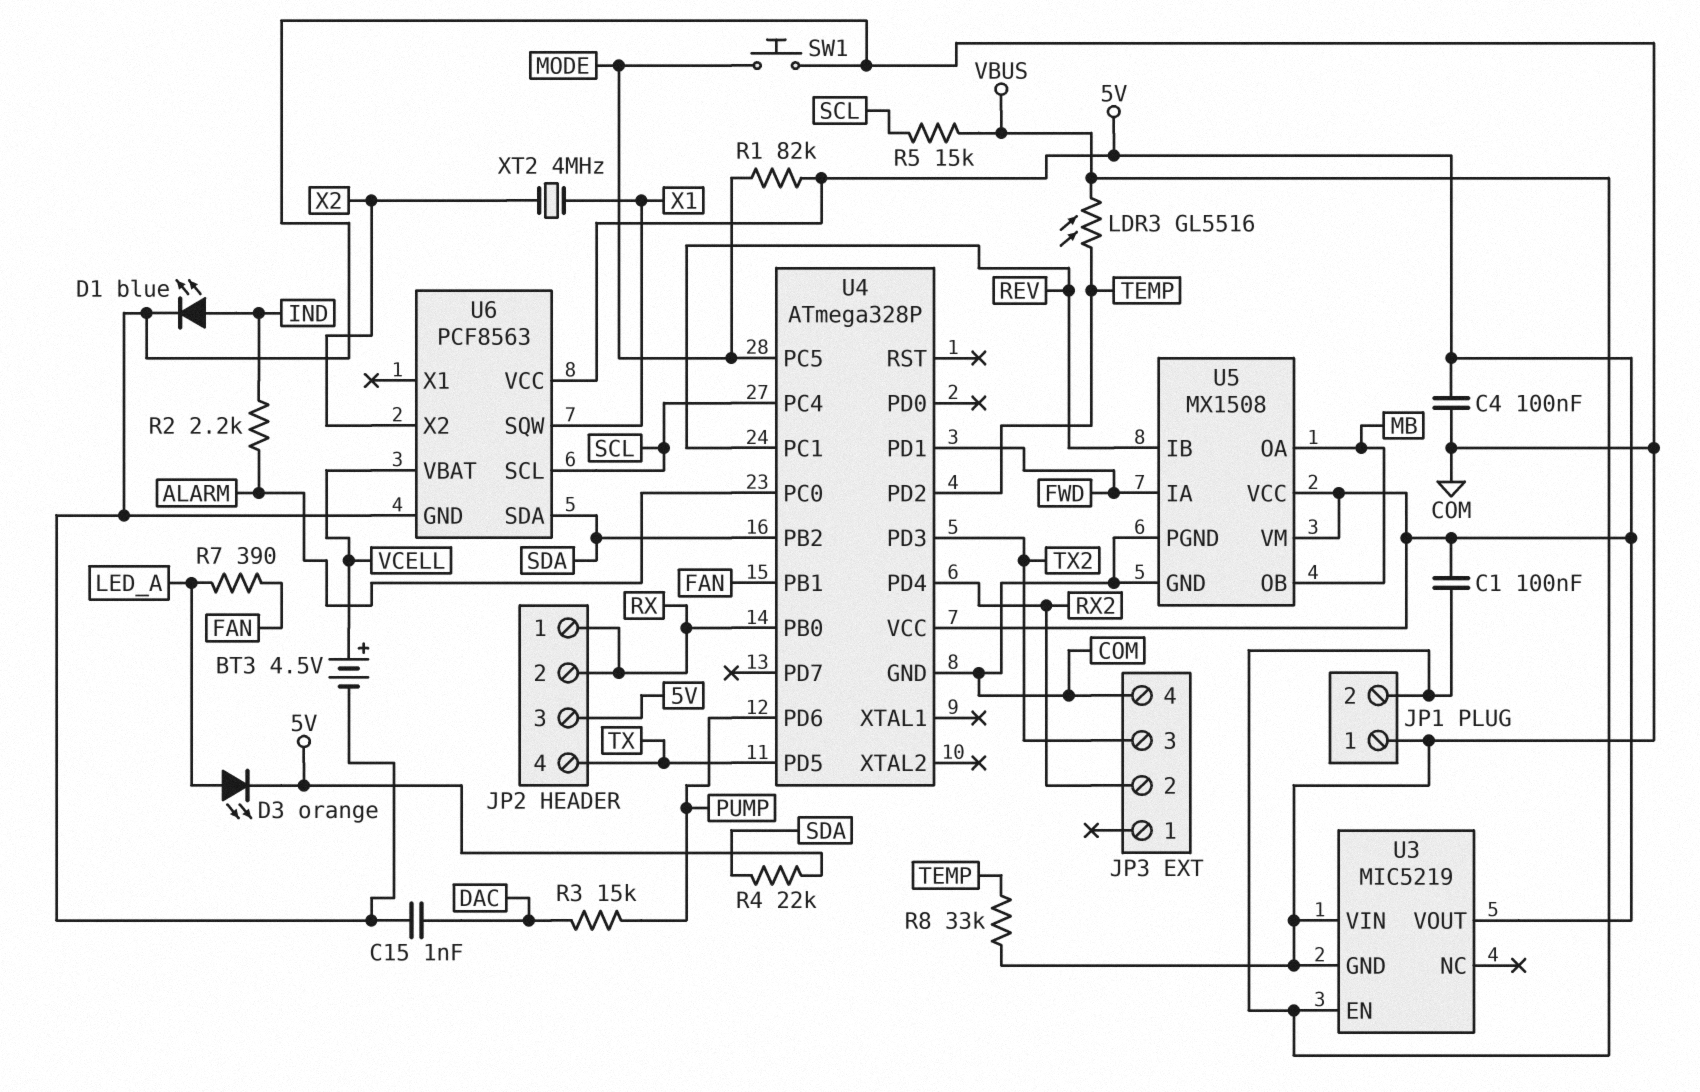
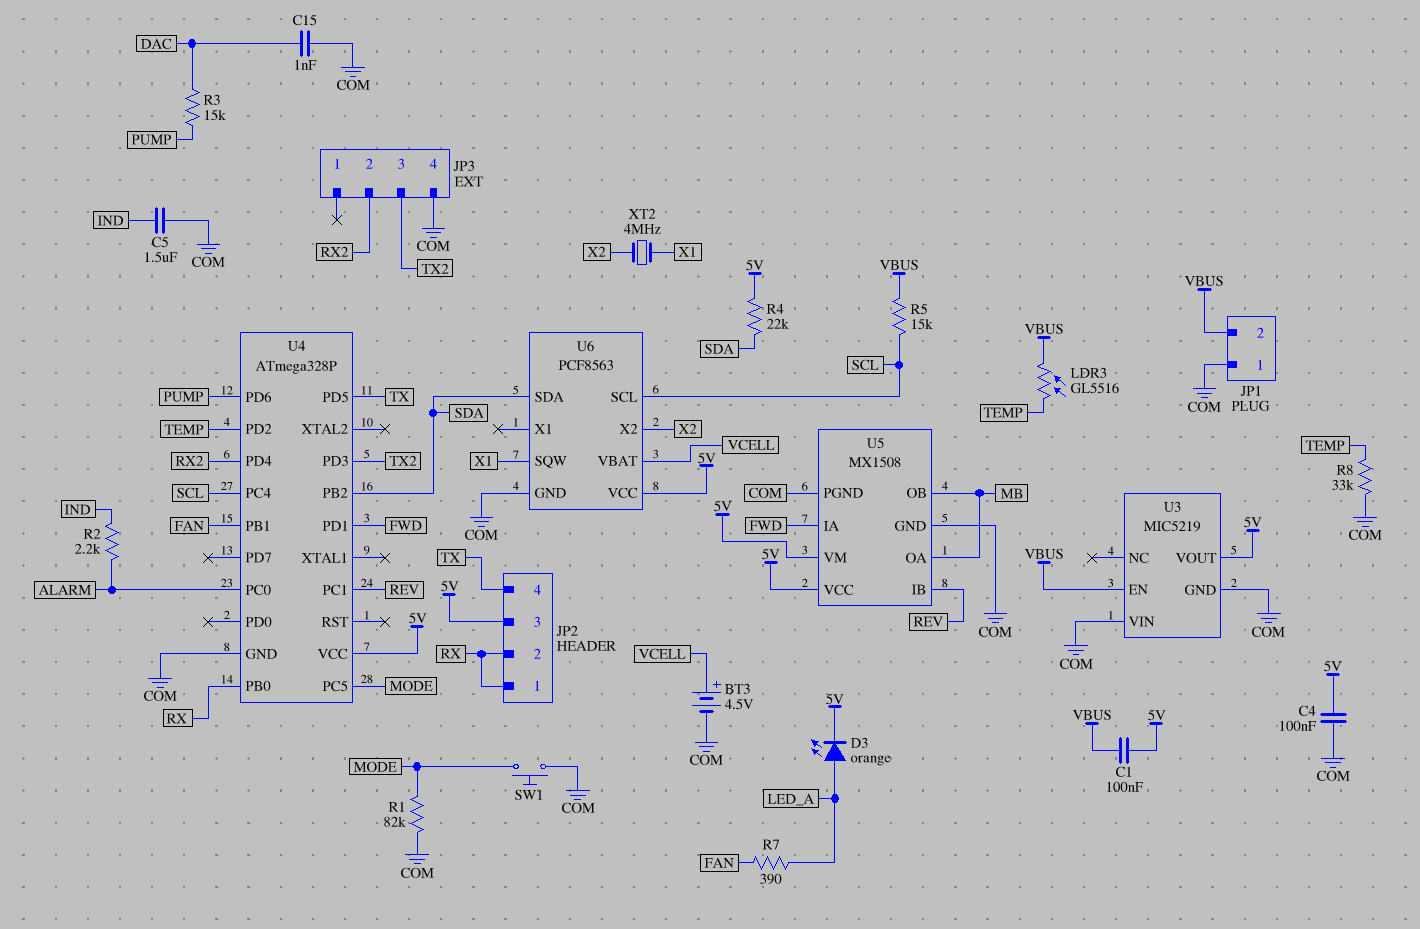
C5: none -> 1.5uF (COM, IND)
D1: LED blue (A IND, K COM) -> none
R1: 82k (5V, MODE) -> 82k (COM, MODE)

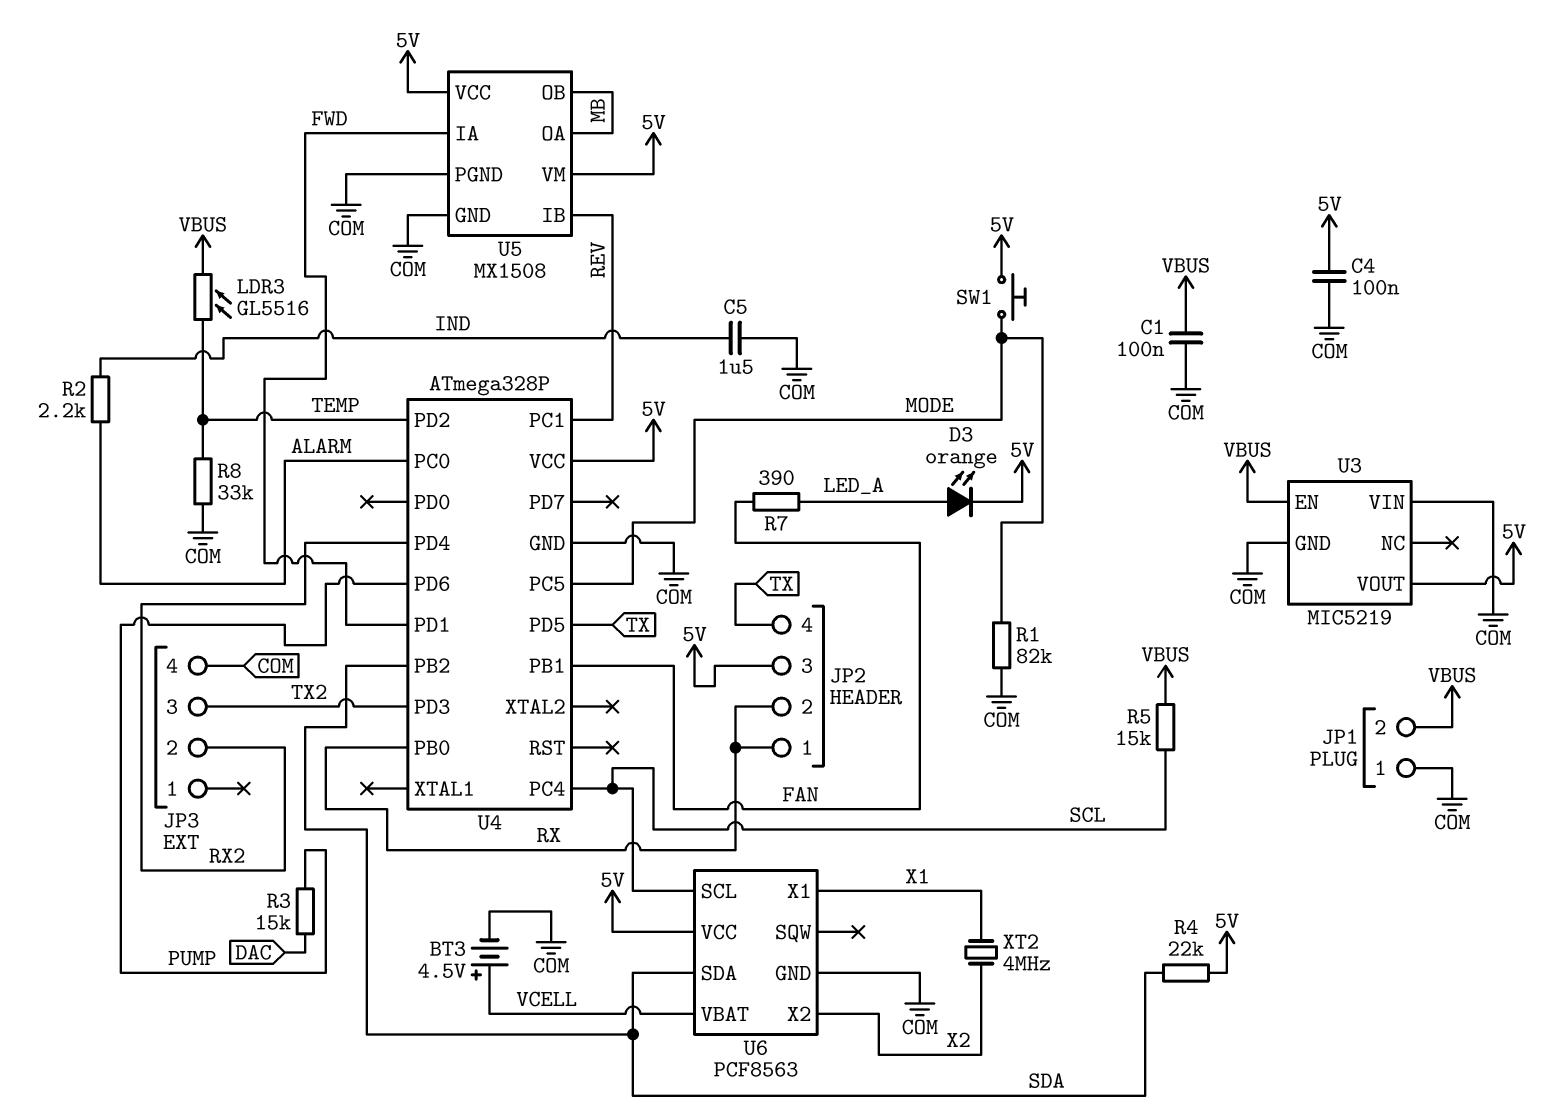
C1: 100nF (5V, VBUS) -> 100nF (COM, VBUS)
C15: 1nF (COM, DAC) -> none
SW1: button (COM, MODE) -> button (5V, MODE)
U6 pin SQW: X1 -> none
U6 pin X1: none -> X1

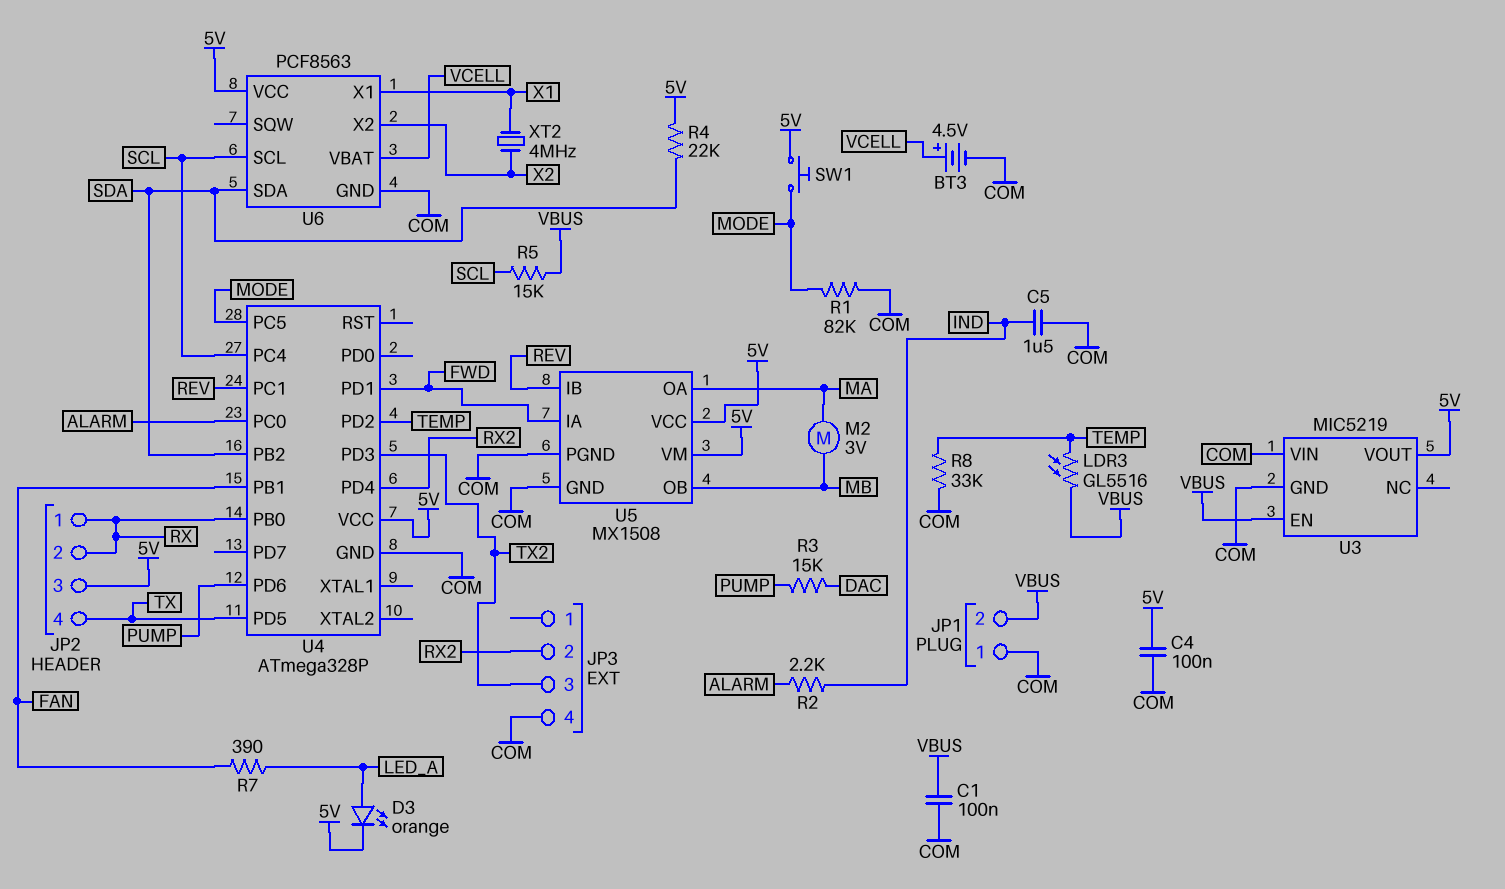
M2: none -> motor 3V (MA, MB)
U5 pin OA: MB -> MA

